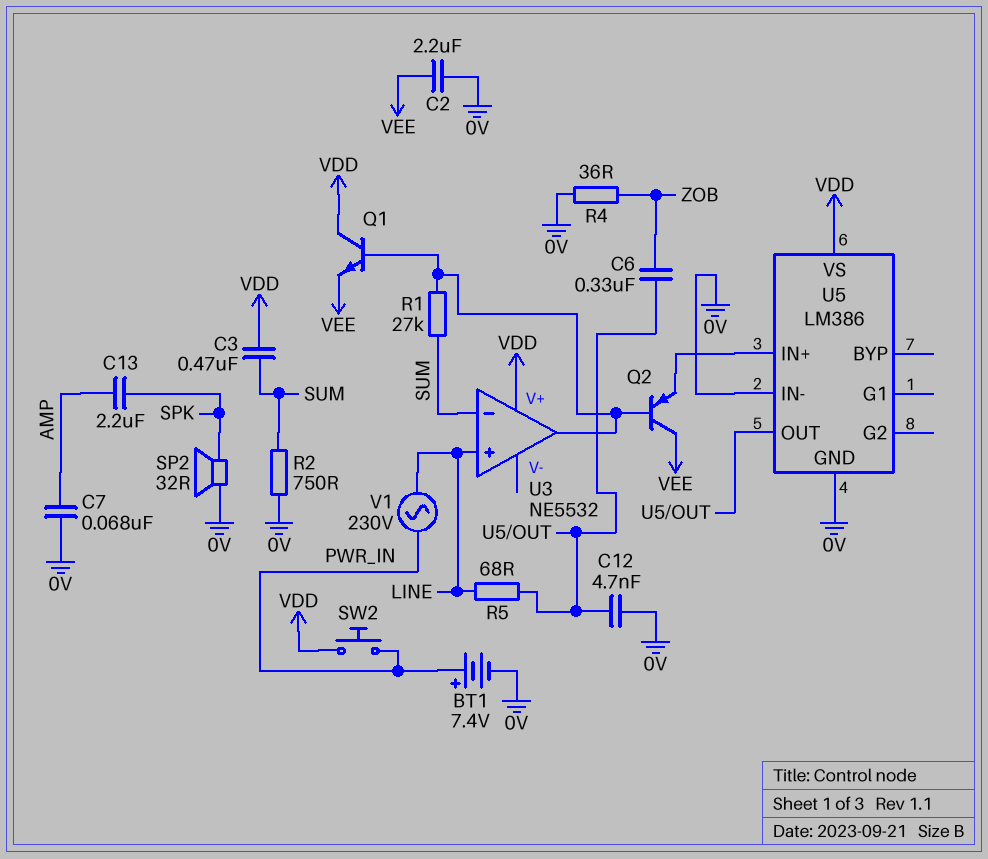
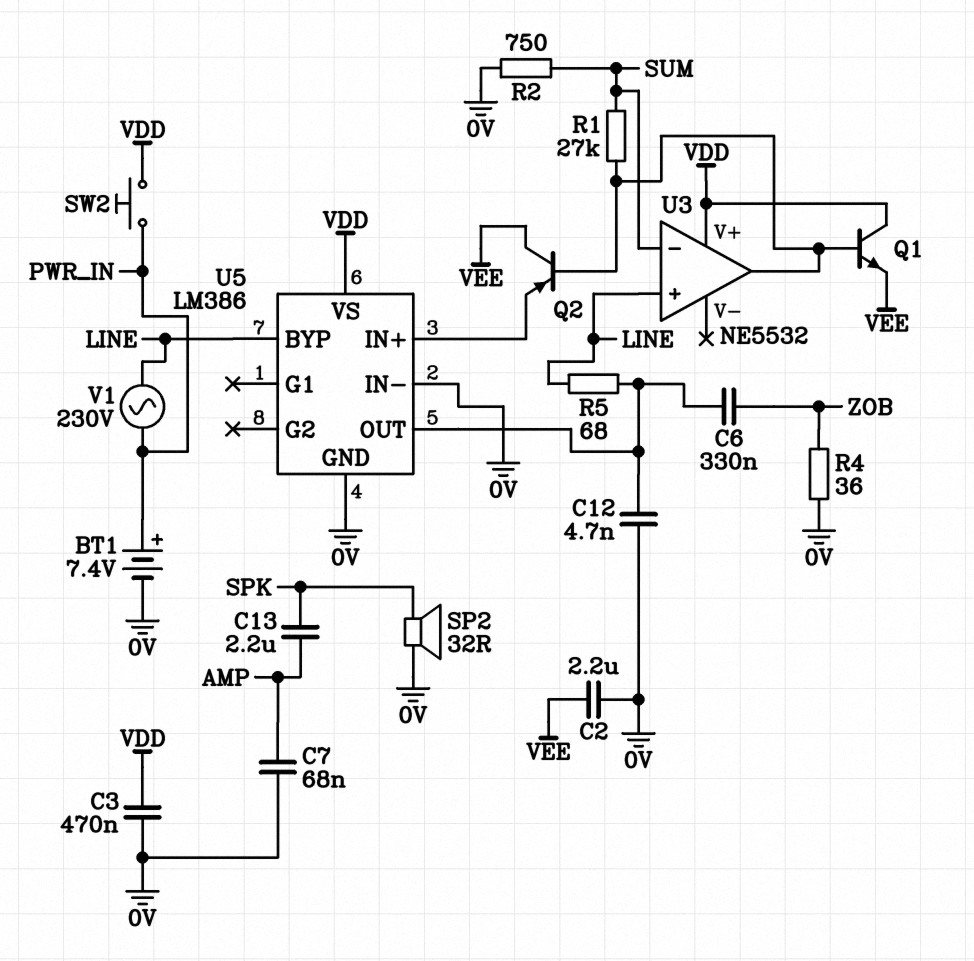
C3: 470nF (SUM, VDD) -> 470nF (0V, VDD)
U5 pin BYP: none -> LINE

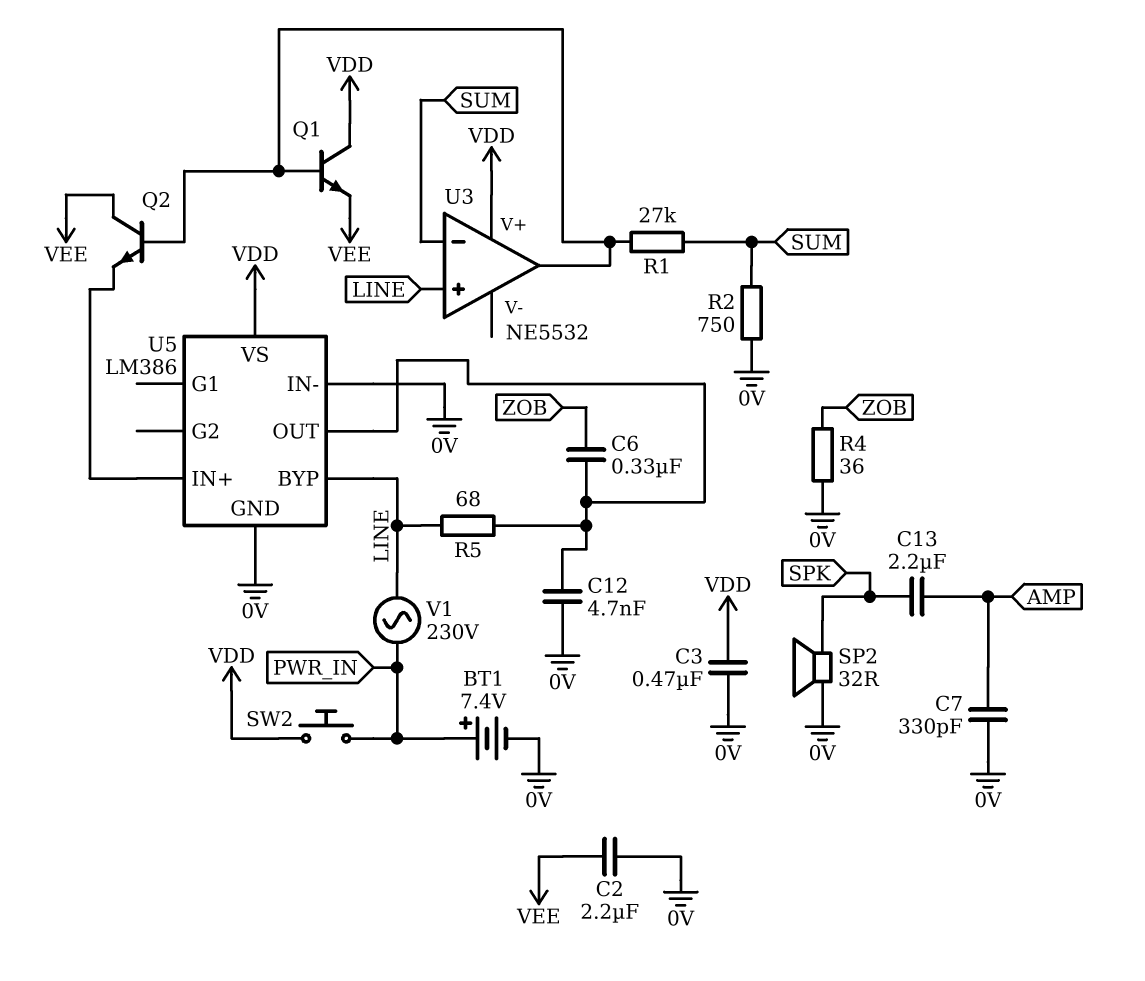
C7: 68nF (0V, AMP) -> 330pF (0V, AMP)
Q2: PNP (B U3/out, C VEE, E U5/IN+) -> NPN (B U3/out, C VEE, E U5/IN+)

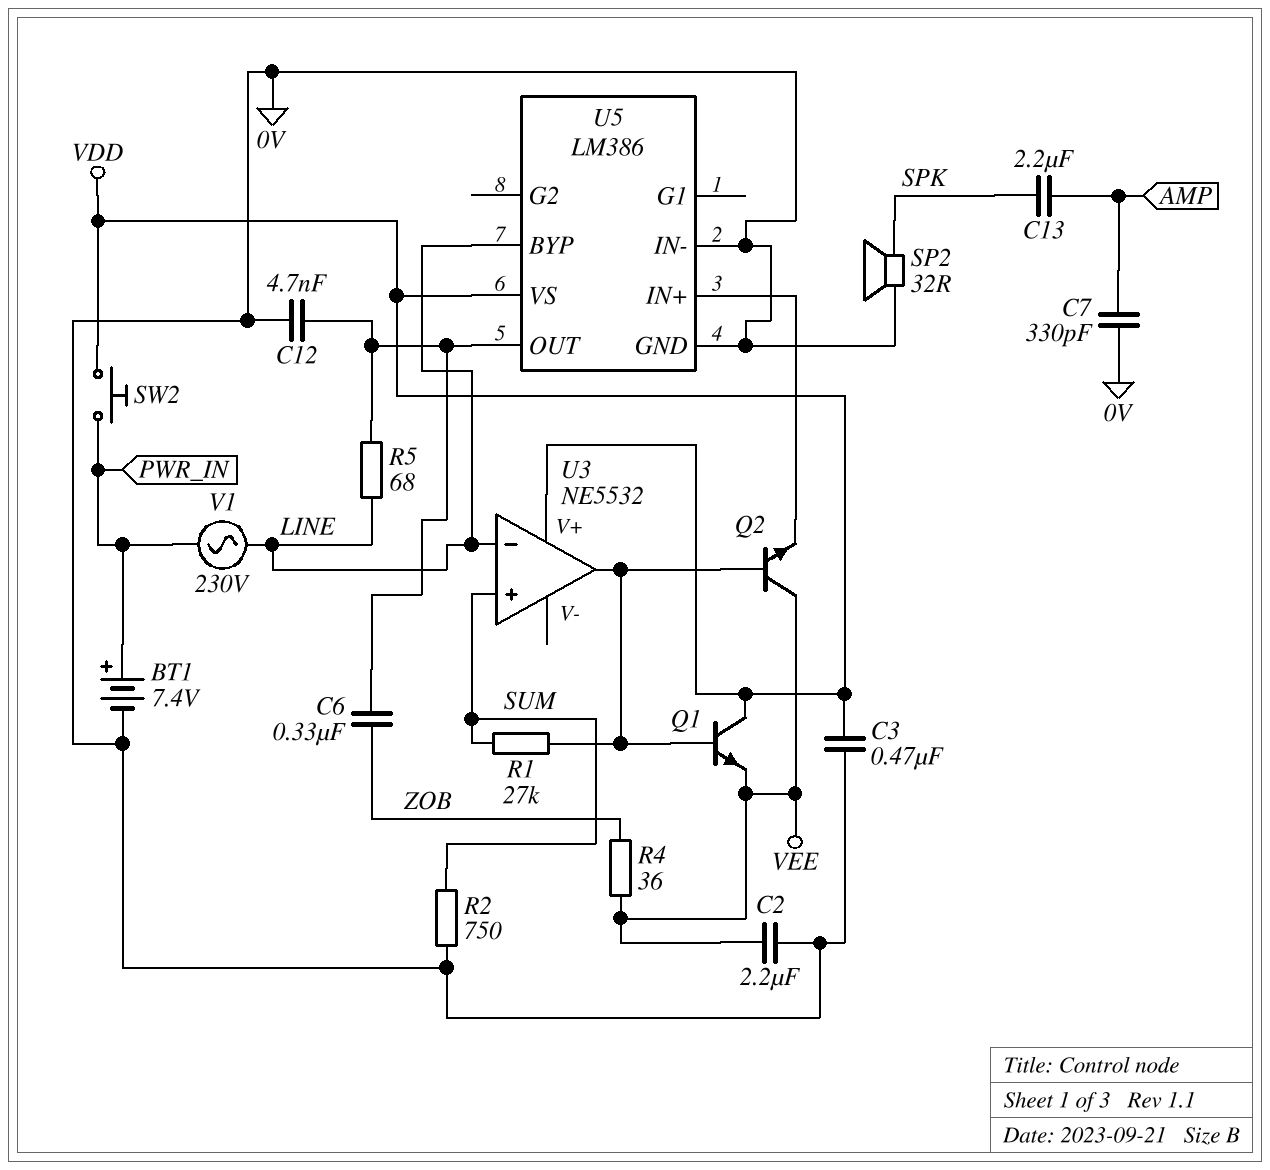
R4: 36 (0V, ZOB) -> 36 (VEE, ZOB)
U3 pin in+: LINE -> SUM
U3 pin in-: SUM -> LINE

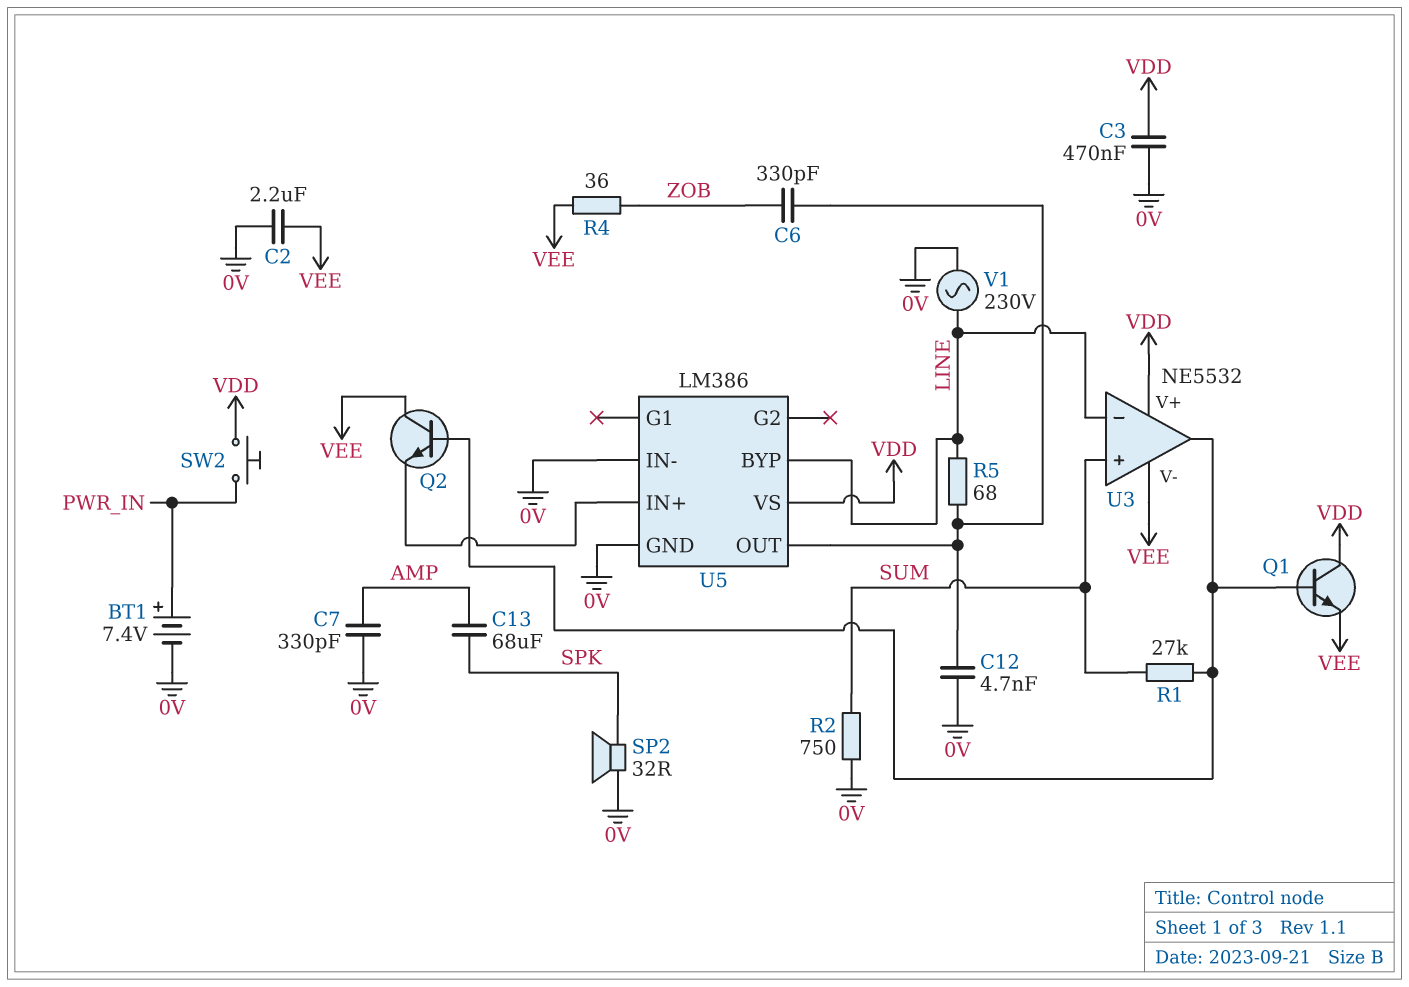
C6: 330nF (U5/OUT, ZOB) -> 330pF (U5/OUT, ZOB)
C13: 2.2uF (AMP, SPK) -> 68uF (AMP, SPK)
U3 pin V-: none -> VEE
V1: AC 230V (LINE, PWR_IN) -> AC 230V (0V, LINE)

